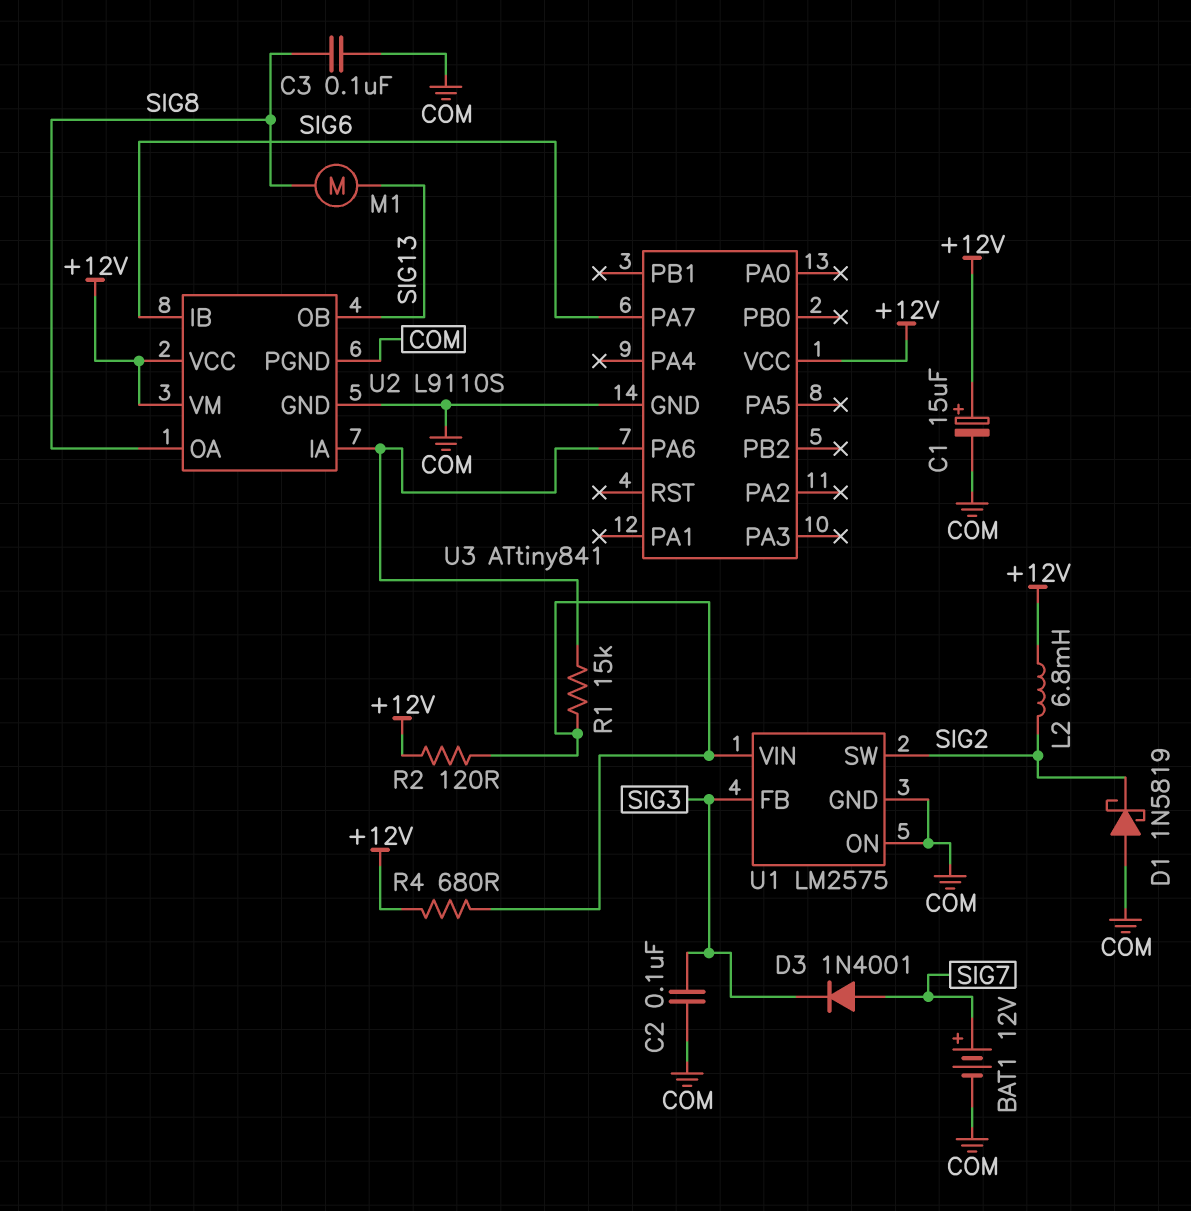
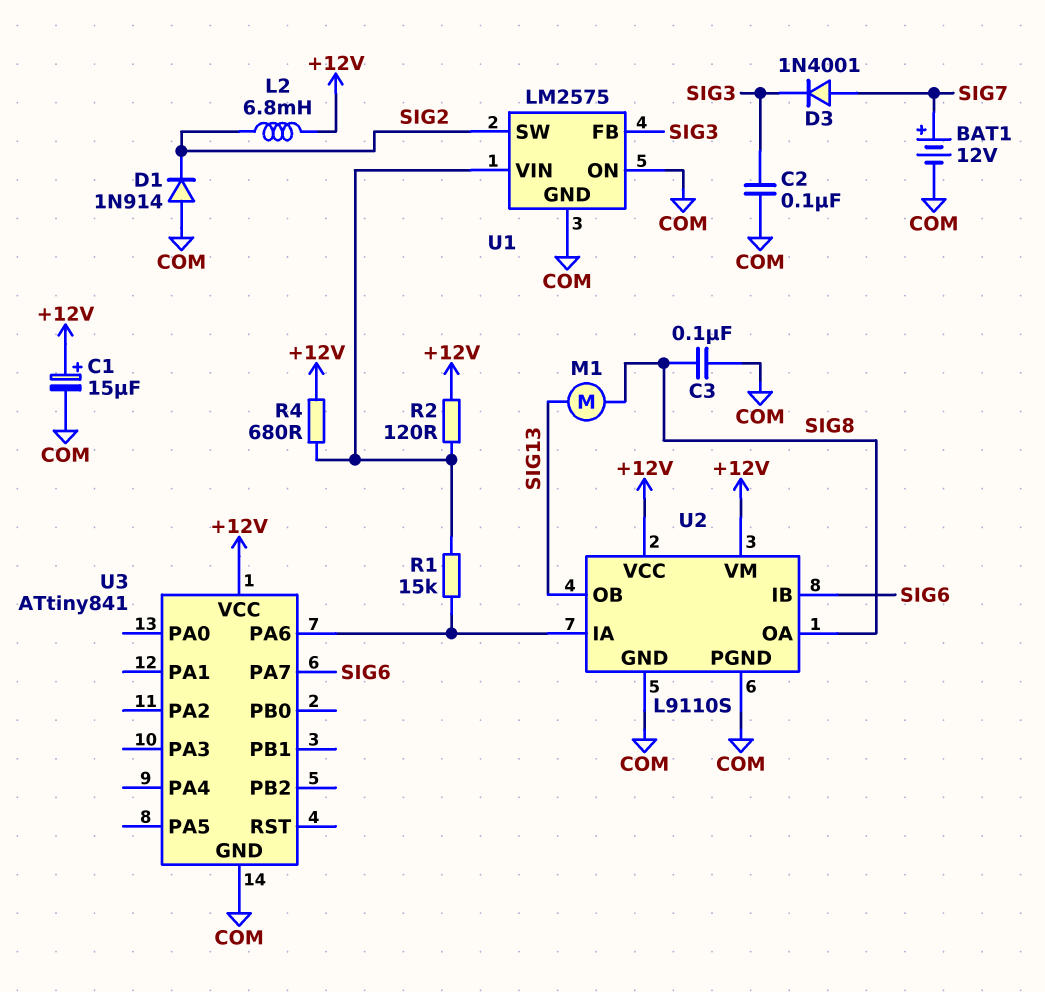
D1: schottky 1N5819 (A COM, K SIG2) -> diode 1N914 (A COM, K SIG2)

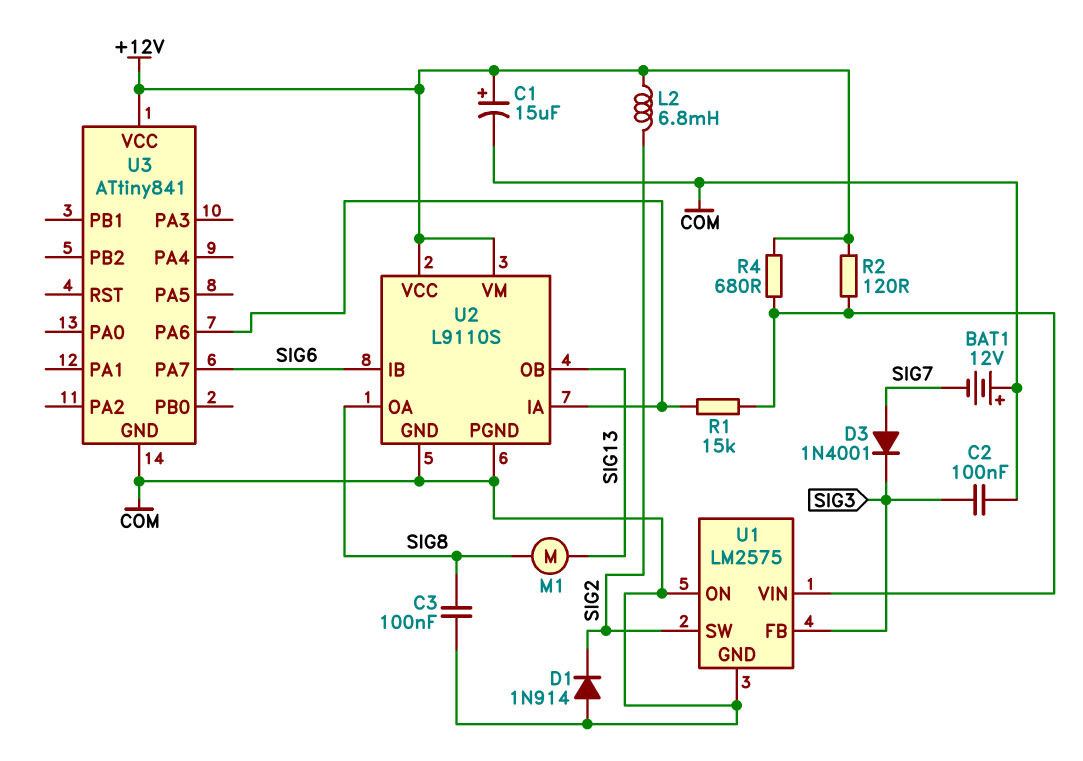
BAT1: 12V (plus SIG7, minus COM) -> 12V (plus COM, minus SIG7)

